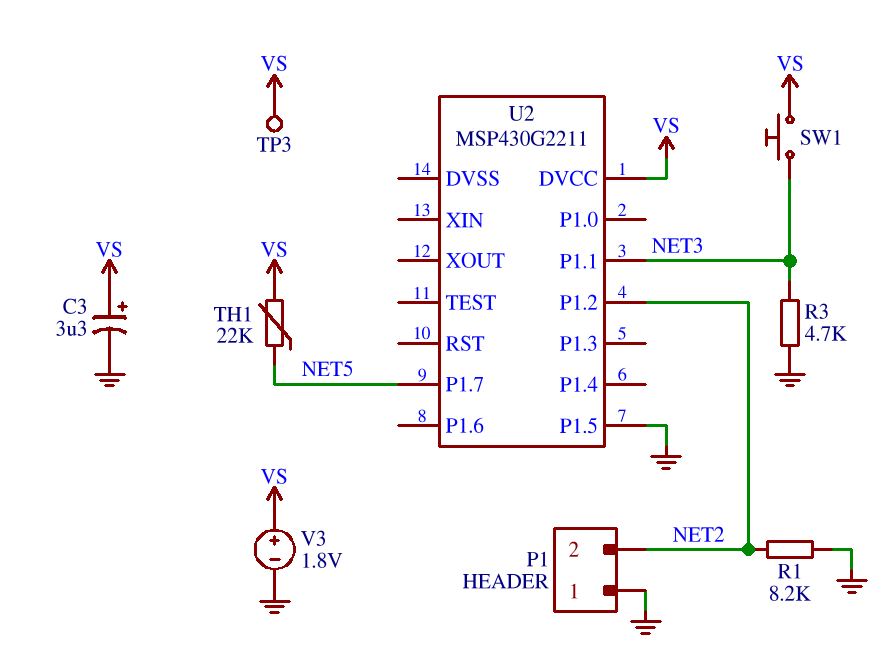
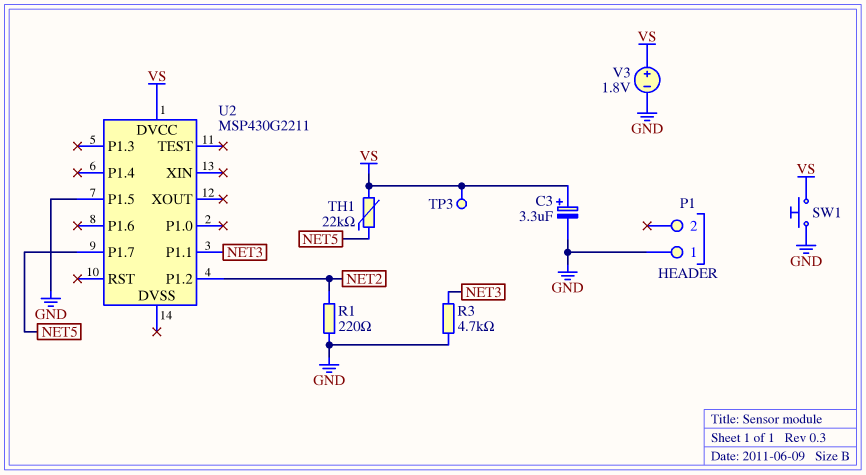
P1 pin 2: NET2 -> none
R1: 8.2k (GND, NET2) -> 220 (GND, NET2)
SW1: button (NET3, VS) -> button (GND, VS)

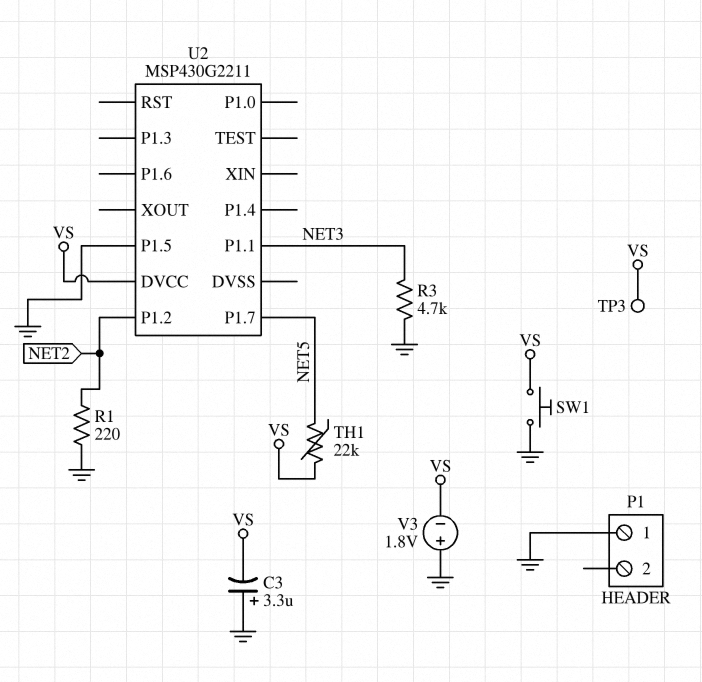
C3: 3.3uF (plus VS, minus GND) -> 3.3uF (plus GND, minus VS)
V3: 1.8V (plus VS, minus GND) -> 1.8V (plus GND, minus VS)

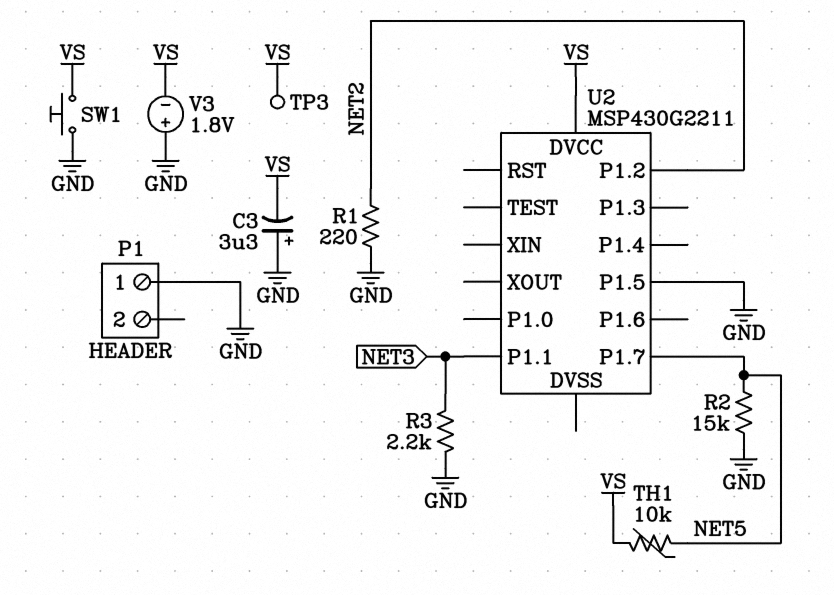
R2: none -> 15k (GND, NET5)
R3: 4.7k (GND, NET3) -> 2.2k (GND, NET3)
TH1: 22k (NET5, VS) -> 10k (NET5, VS)

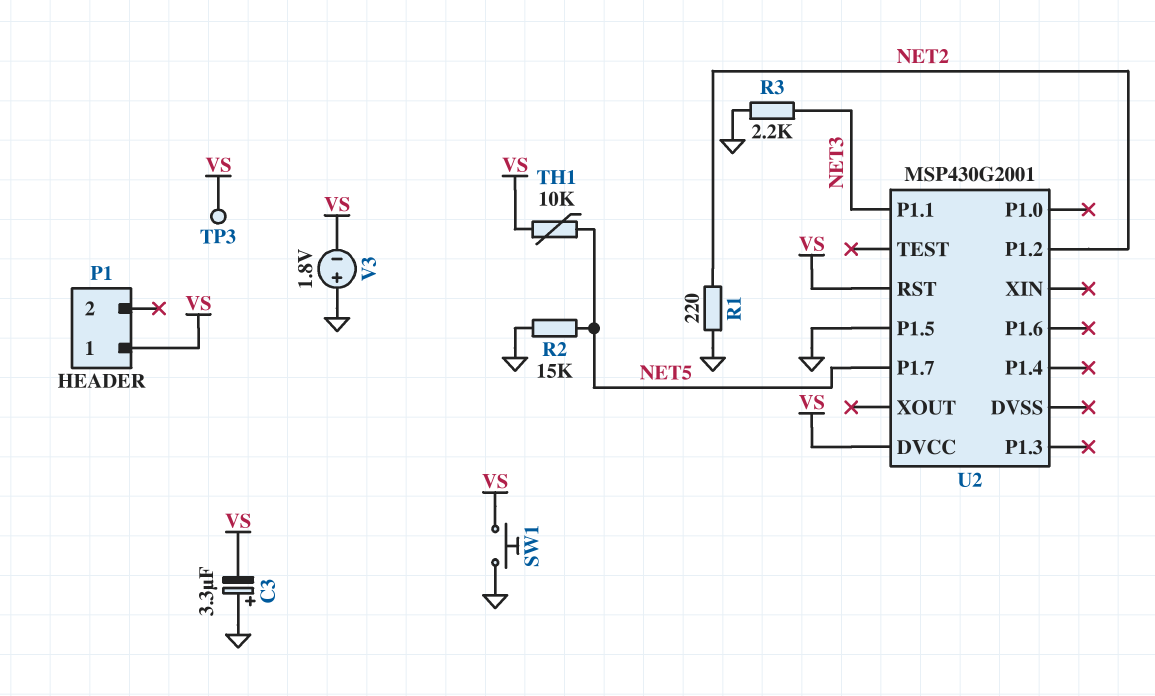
P1 pin 1: GND -> VS
U2: MSP430G2211 -> MSP430G2001
U2 pin RST: none -> VS

